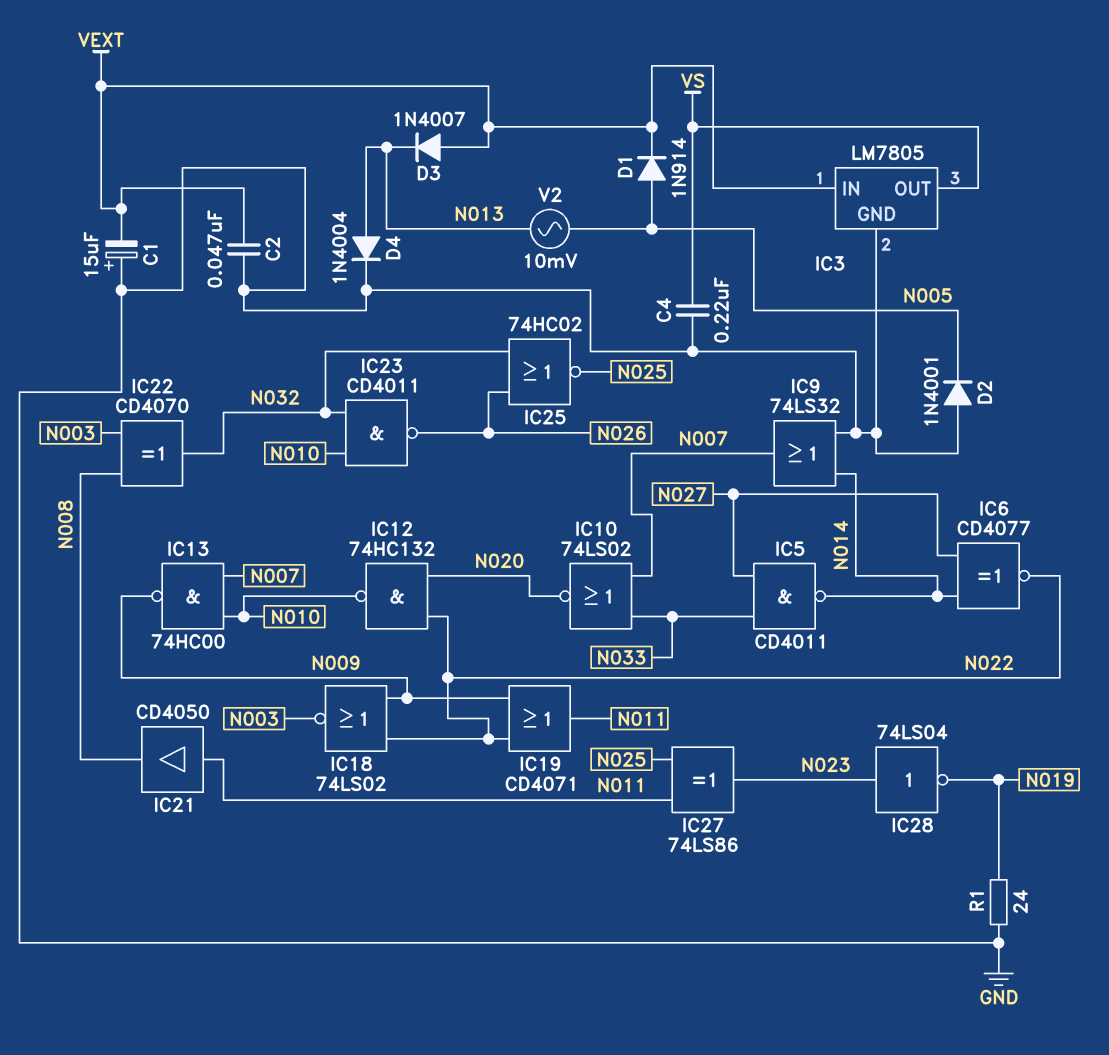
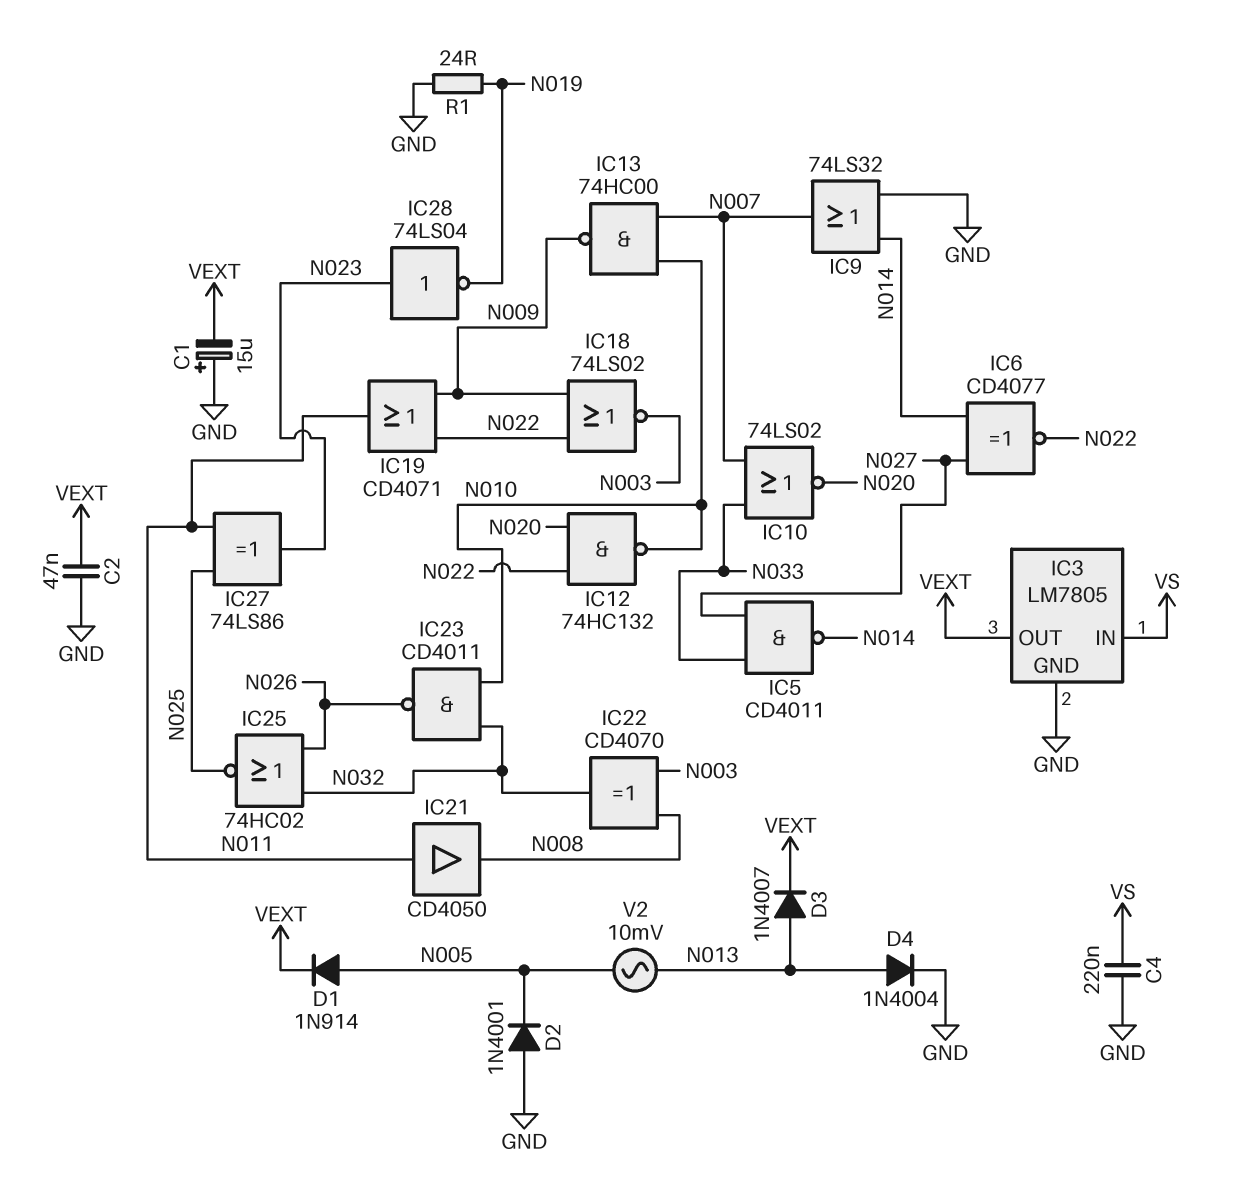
D3: diode 1N4007 (A VEXT, K N013) -> diode 1N4007 (A N013, K VEXT)
IC3 pin IN: VEXT -> VS
IC3 pin OUT: VS -> VEXT

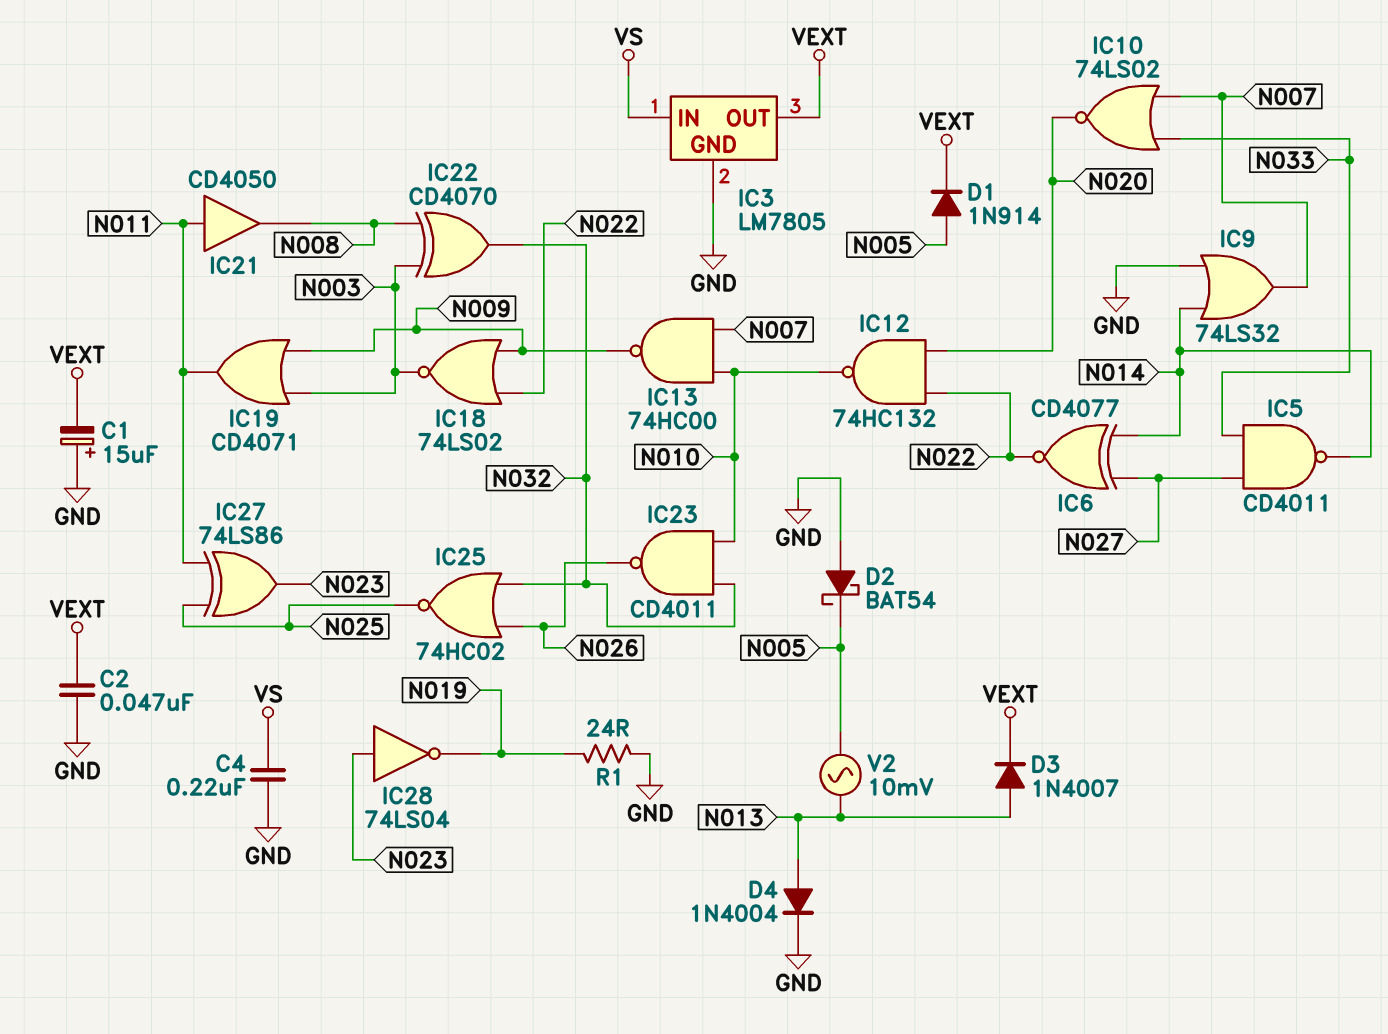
D2: diode 1N4001 (A GND, K N005) -> schottky BAT54 (A GND, K N005)
IC19: OR CD4071 (in N009, in N022, out N011) -> OR CD4071 (in N003, in N009, out N011)

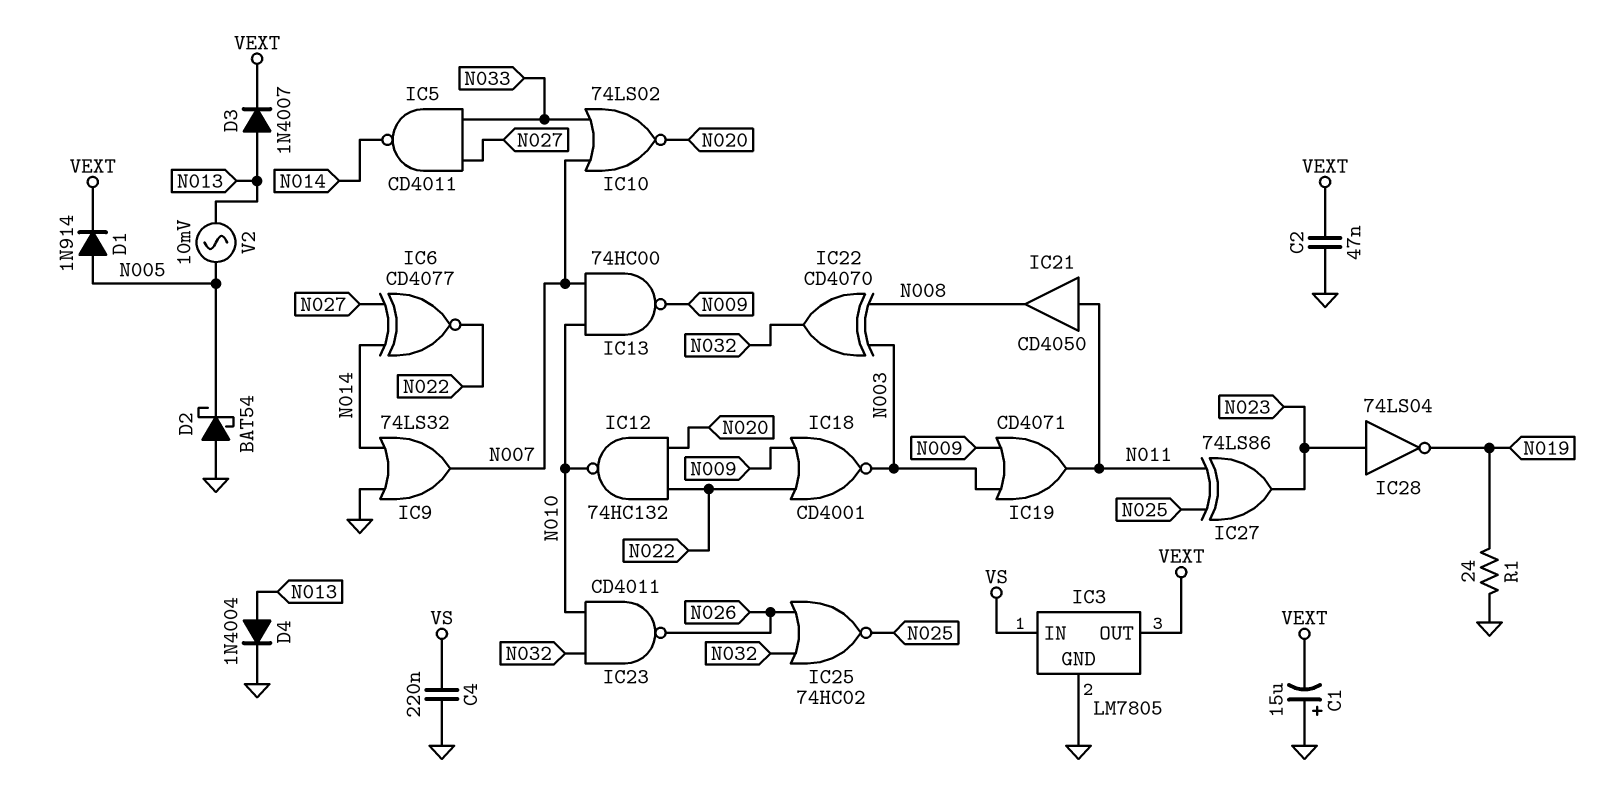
IC18: NOR 74LS02 (in N009, in N022, out N003) -> NOR CD4001 (in N009, in N022, out N003)

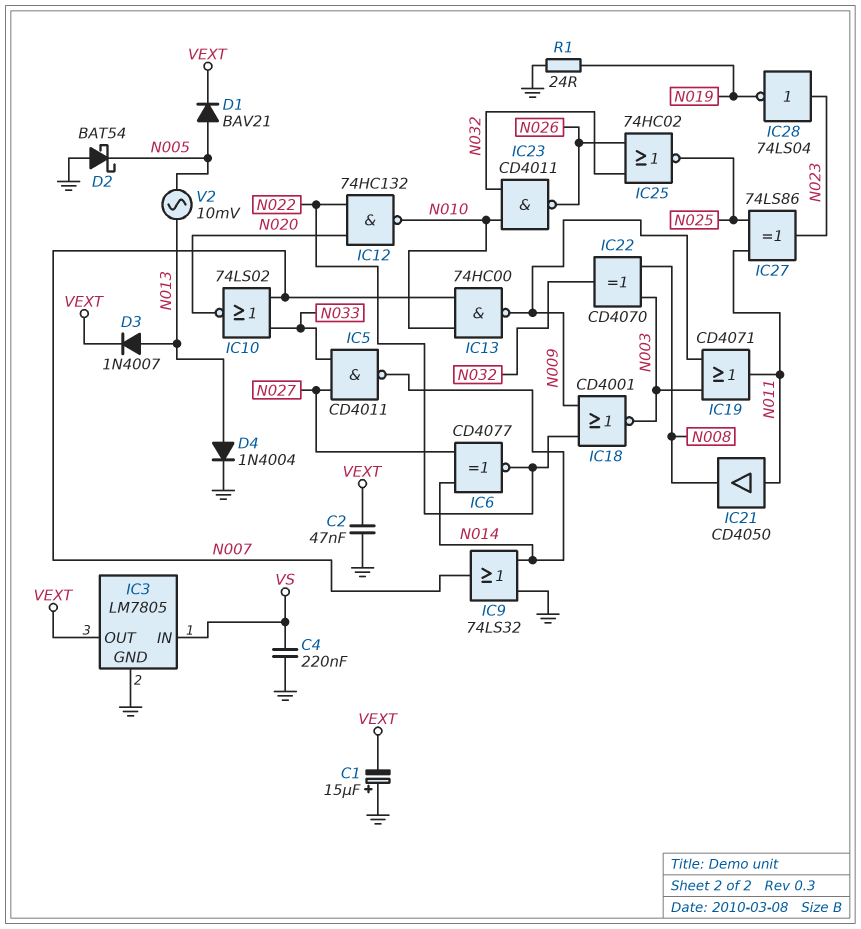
D1: diode 1N914 (A N005, K VEXT) -> diode BAV21 (A N005, K VEXT)

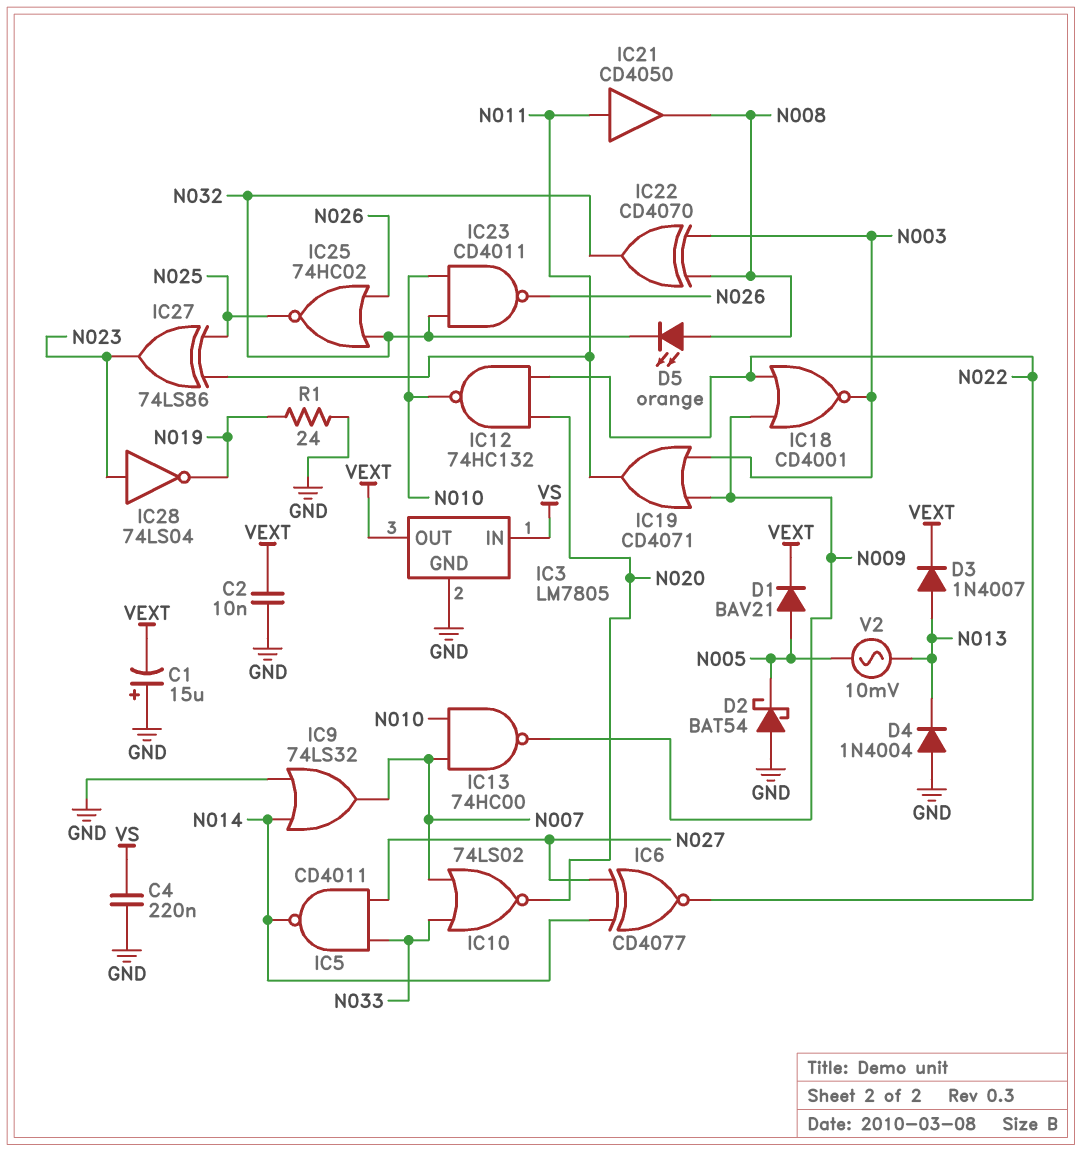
C2: 47nF (GND, VEXT) -> 10nF (GND, VEXT)
D4: diode 1N4004 (A N013, K GND) -> diode 1N4004 (A GND, K N013)
D5: none -> LED orange (A N008, K N032)

